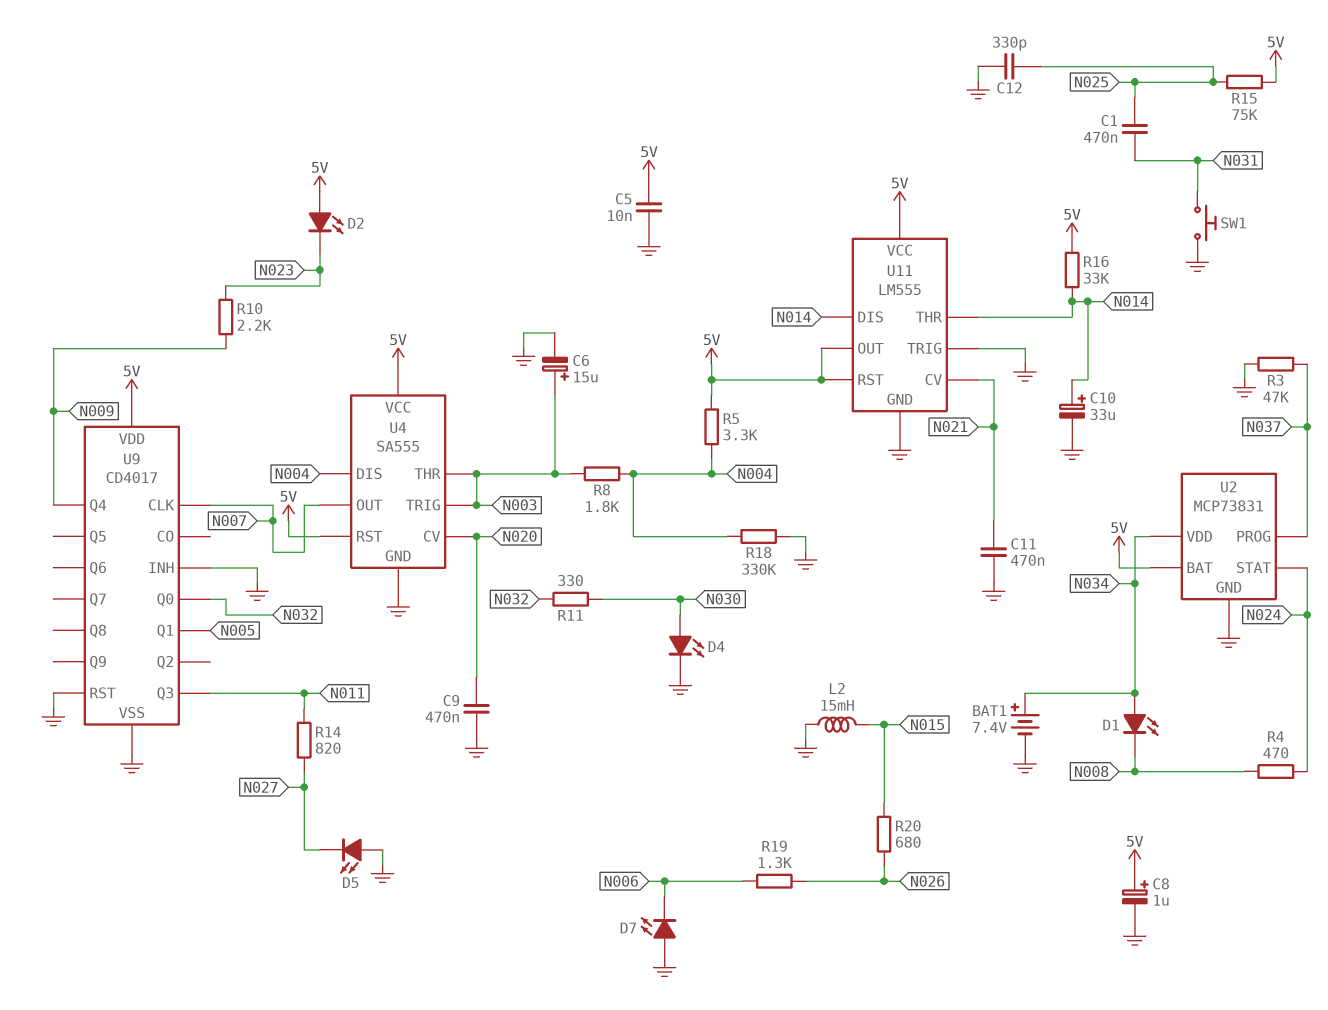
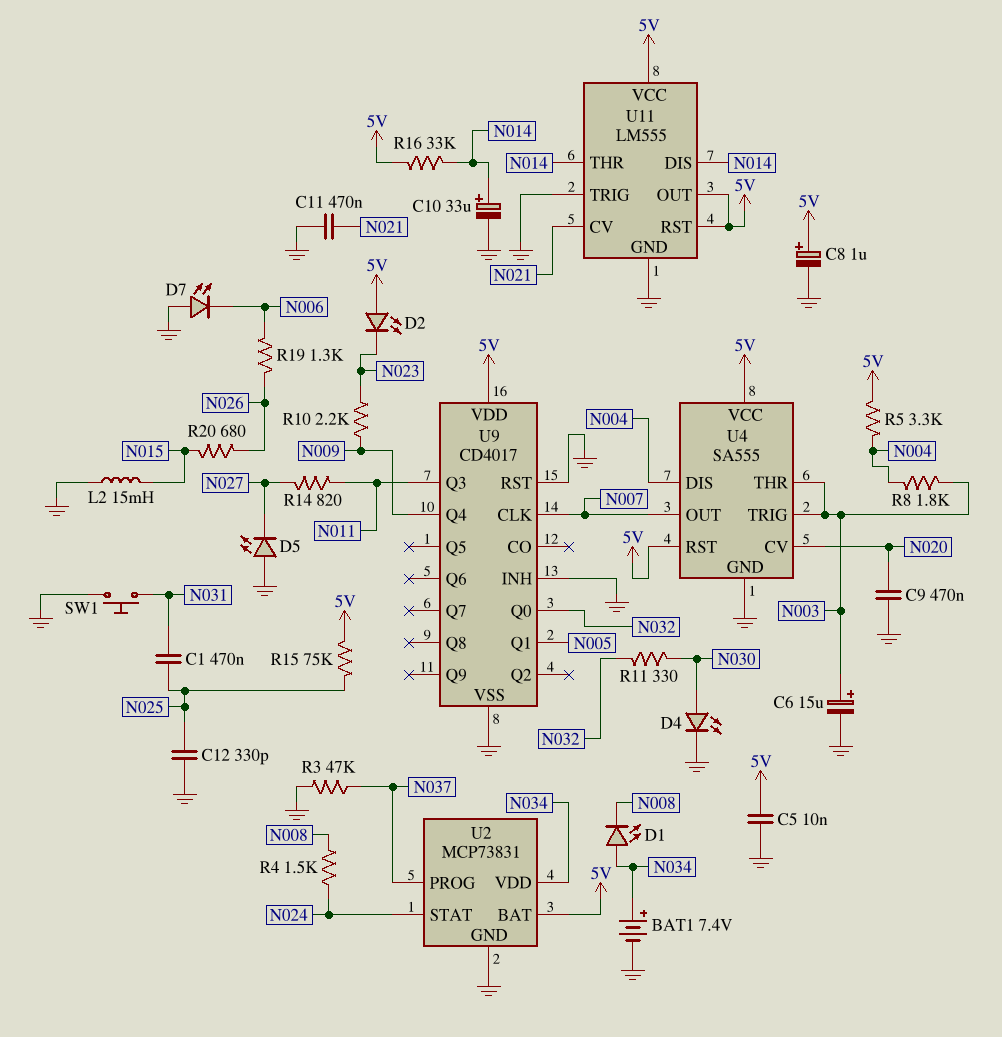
R4: 470 (N008, N024) -> 1.5k (N008, N024)
R18: 330k (GND, N004) -> none

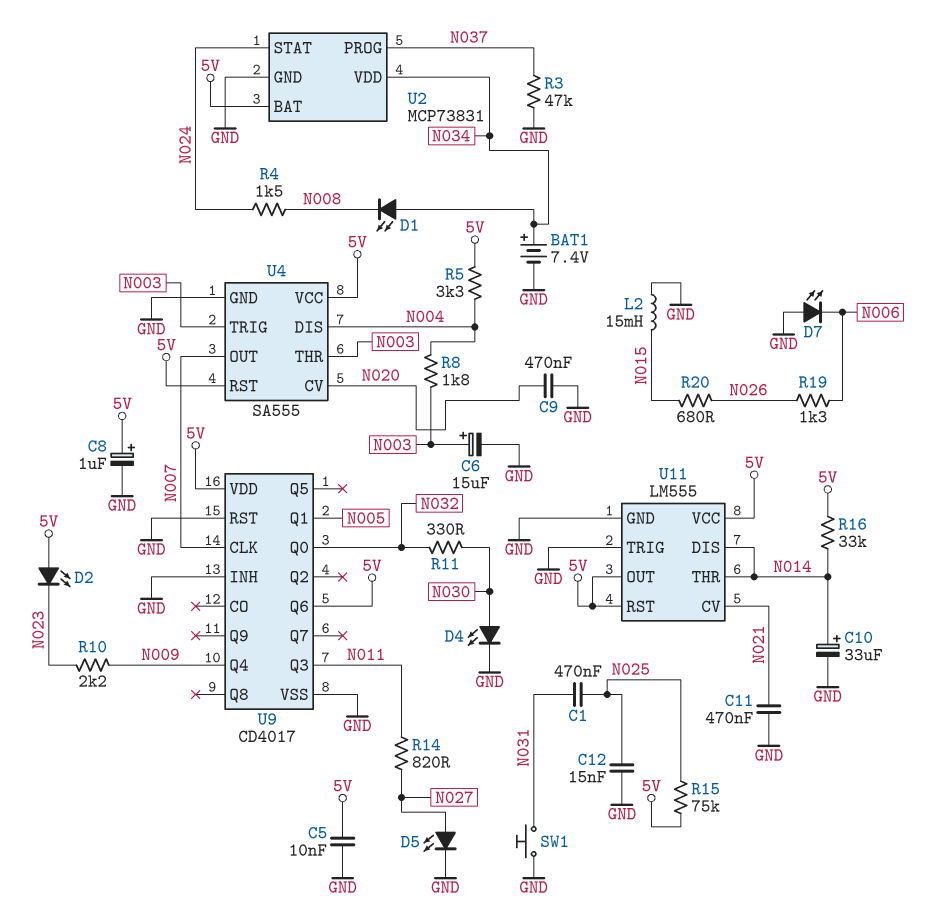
C12: 330pF (GND, N025) -> 15nF (GND, N025)
D5: LED (A GND, K N027) -> LED (A N027, K GND)
U9 pin Q6: none -> 5V

